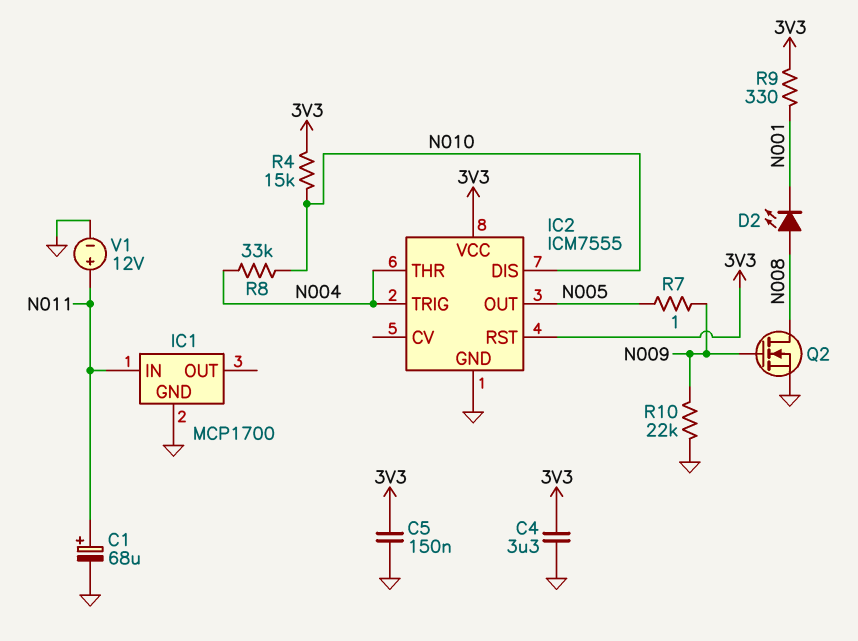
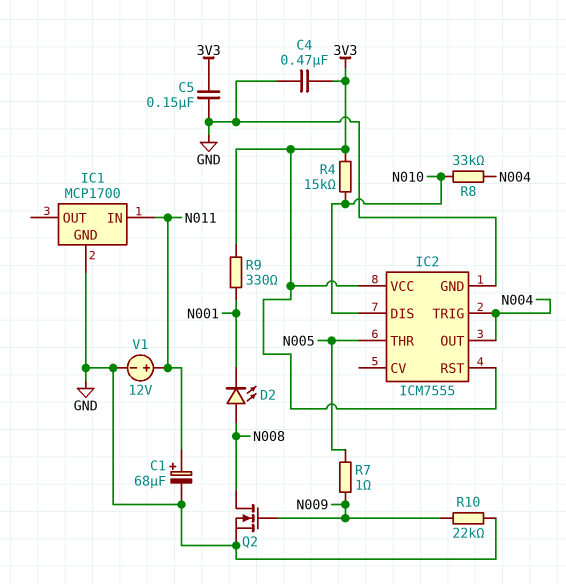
C4: 3.3uF (3V3, GND) -> 470nF (3V3, GND)
IC2 pin OUT: N005 -> N004
IC2 pin THR: N004 -> N005

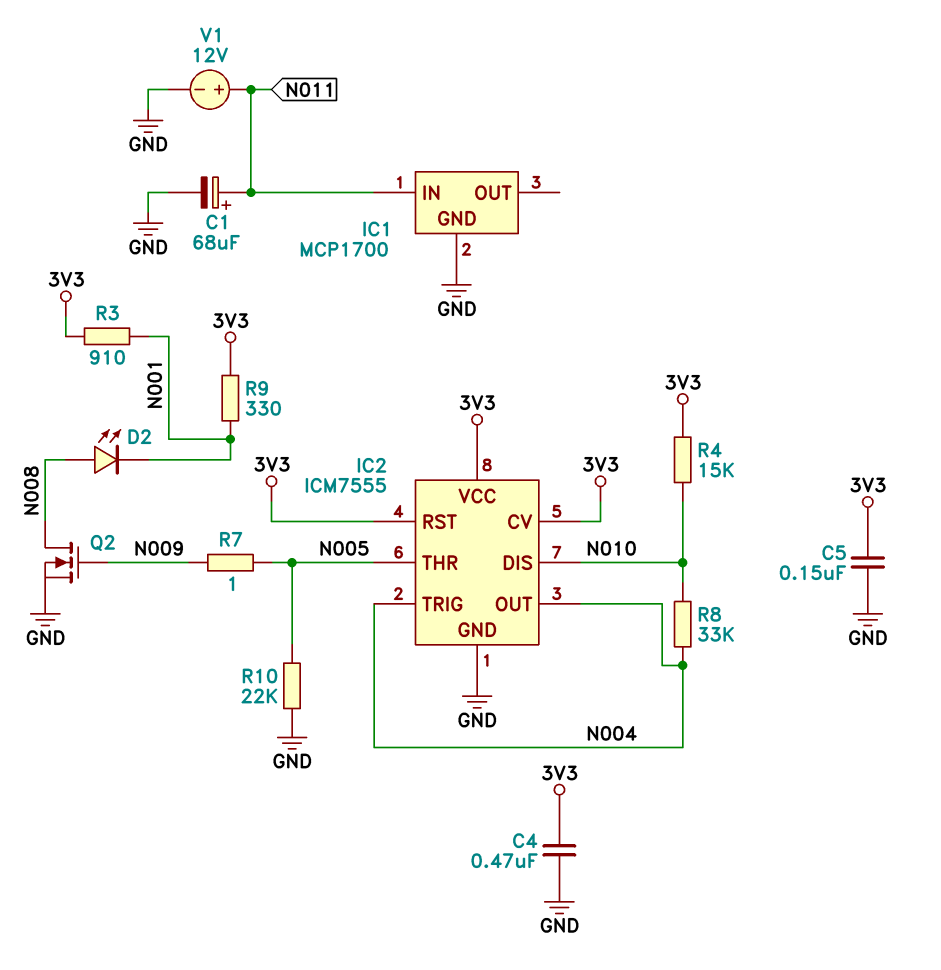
IC2 pin CV: none -> 3V3
R3: none -> 910 (3V3, N001)
R10: 22k (GND, N009) -> 22k (GND, N005)

